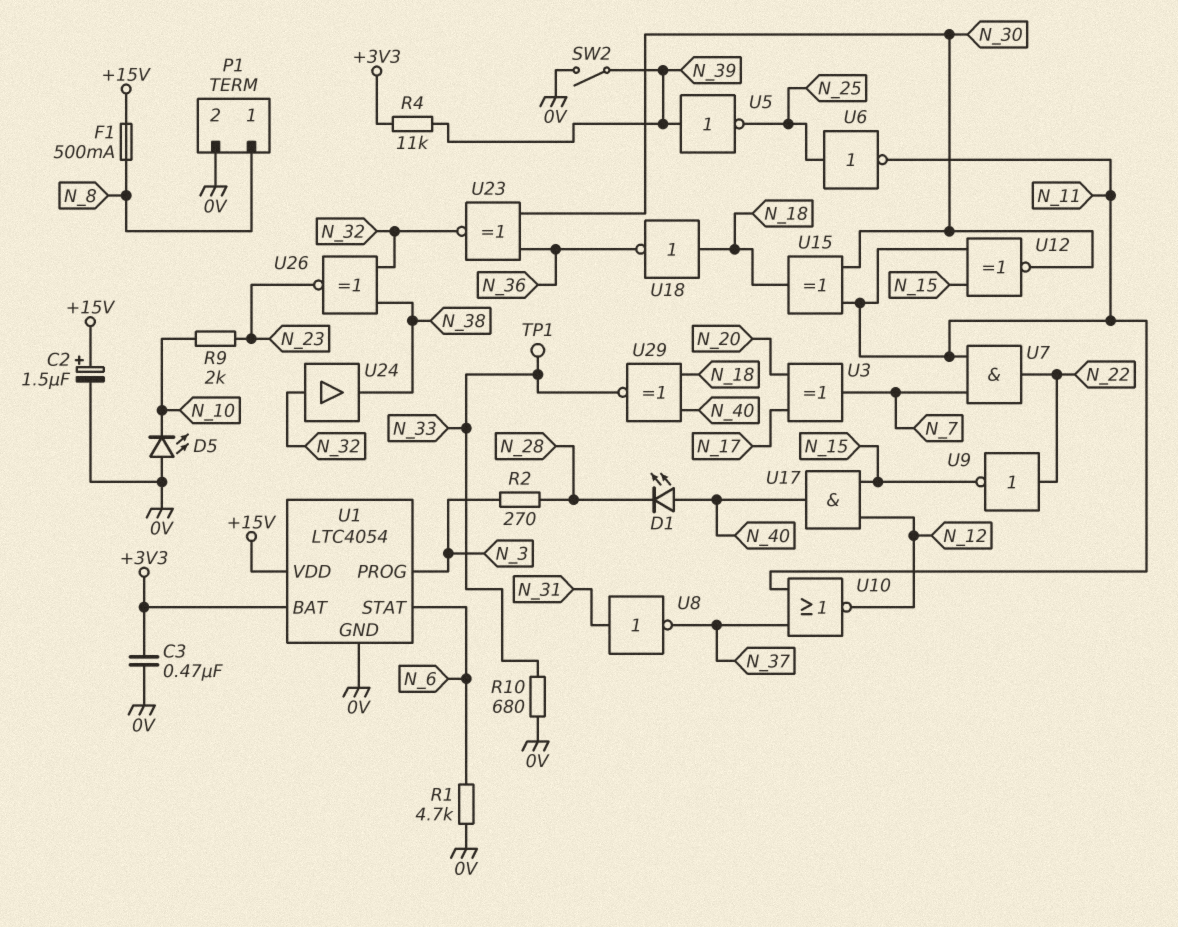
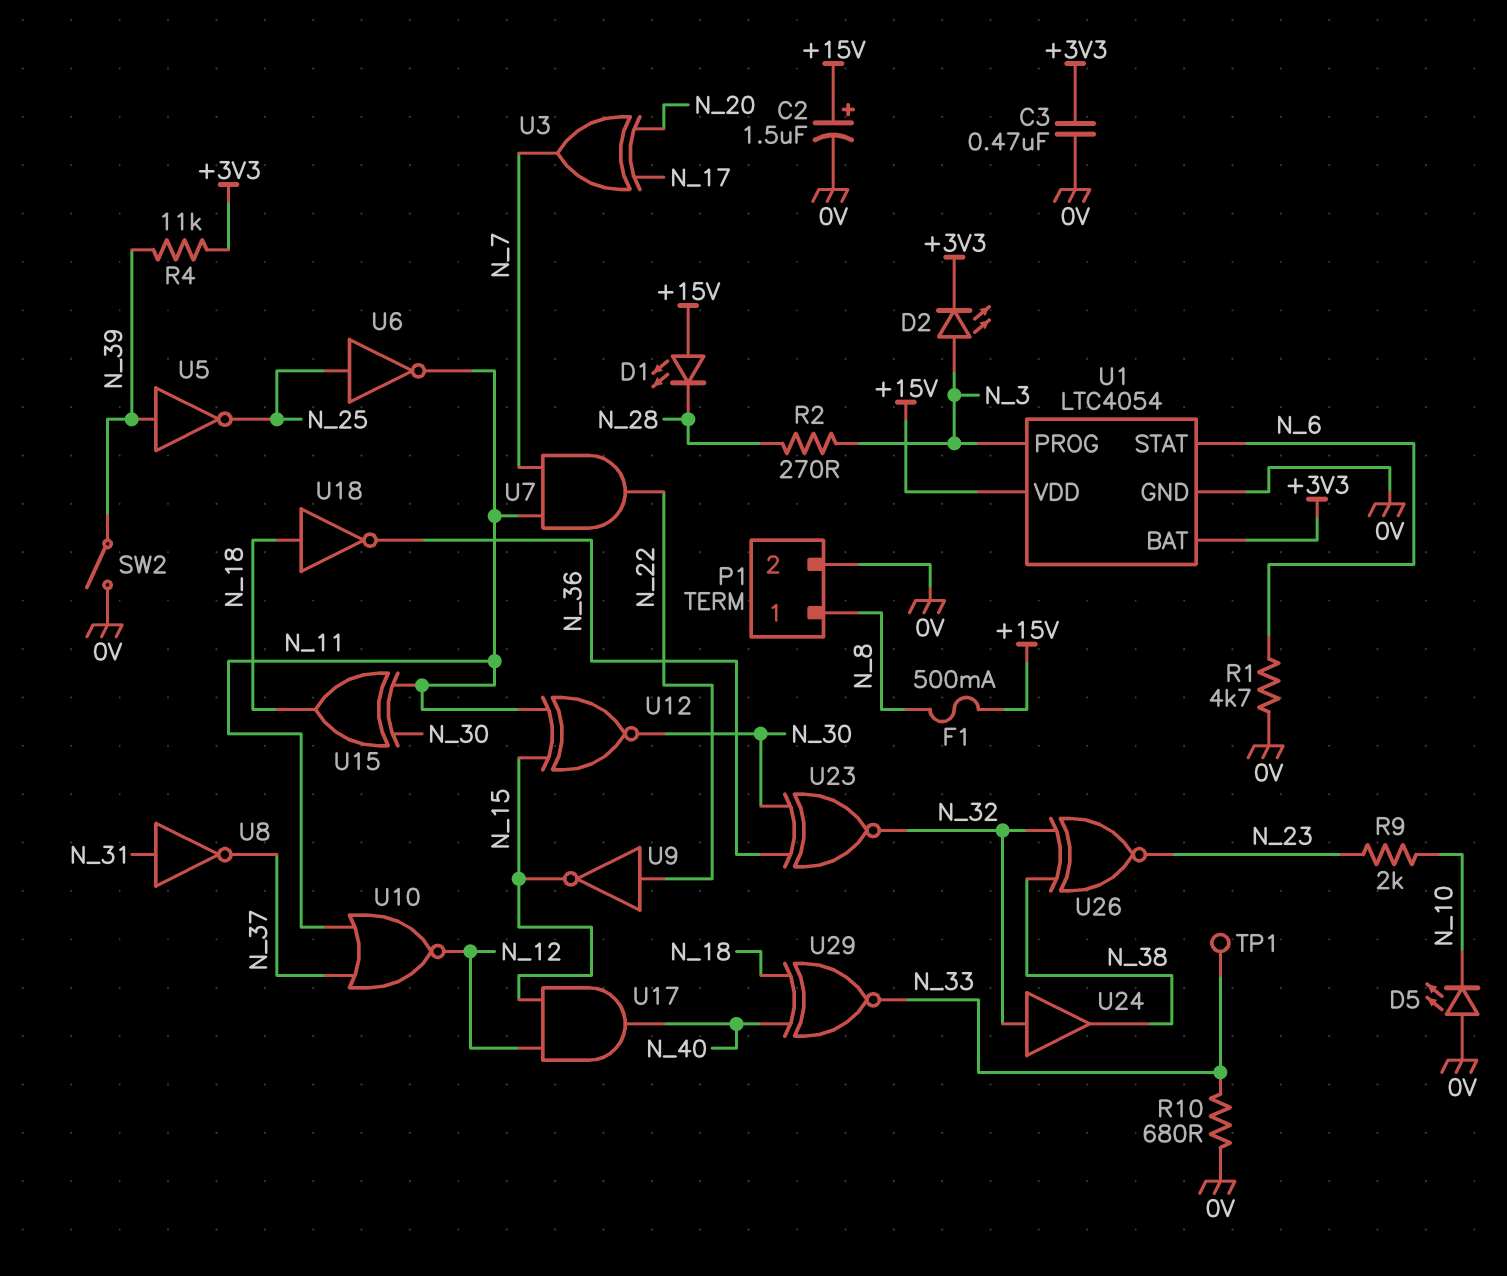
D1: LED (A N_40, K N_28) -> LED (A +15V, K N_28)
D2: none -> LED (A N_3, K +3V3)

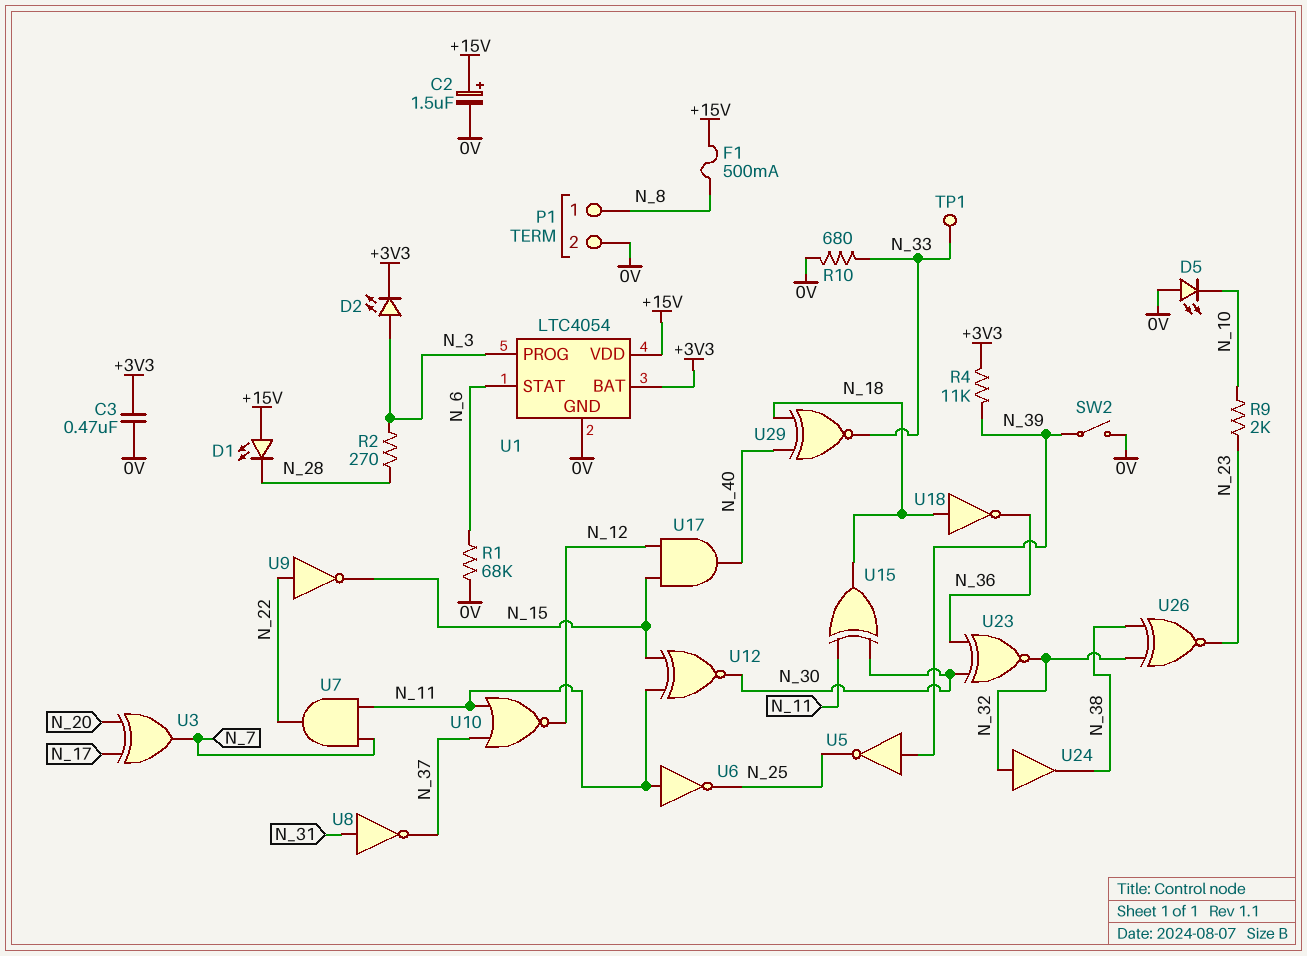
R1: 4.7k (0V, N_6) -> 68k (0V, N_6)
U6: NOT (in N_25, out N_11) -> NOT (in N_11, out N_25)

